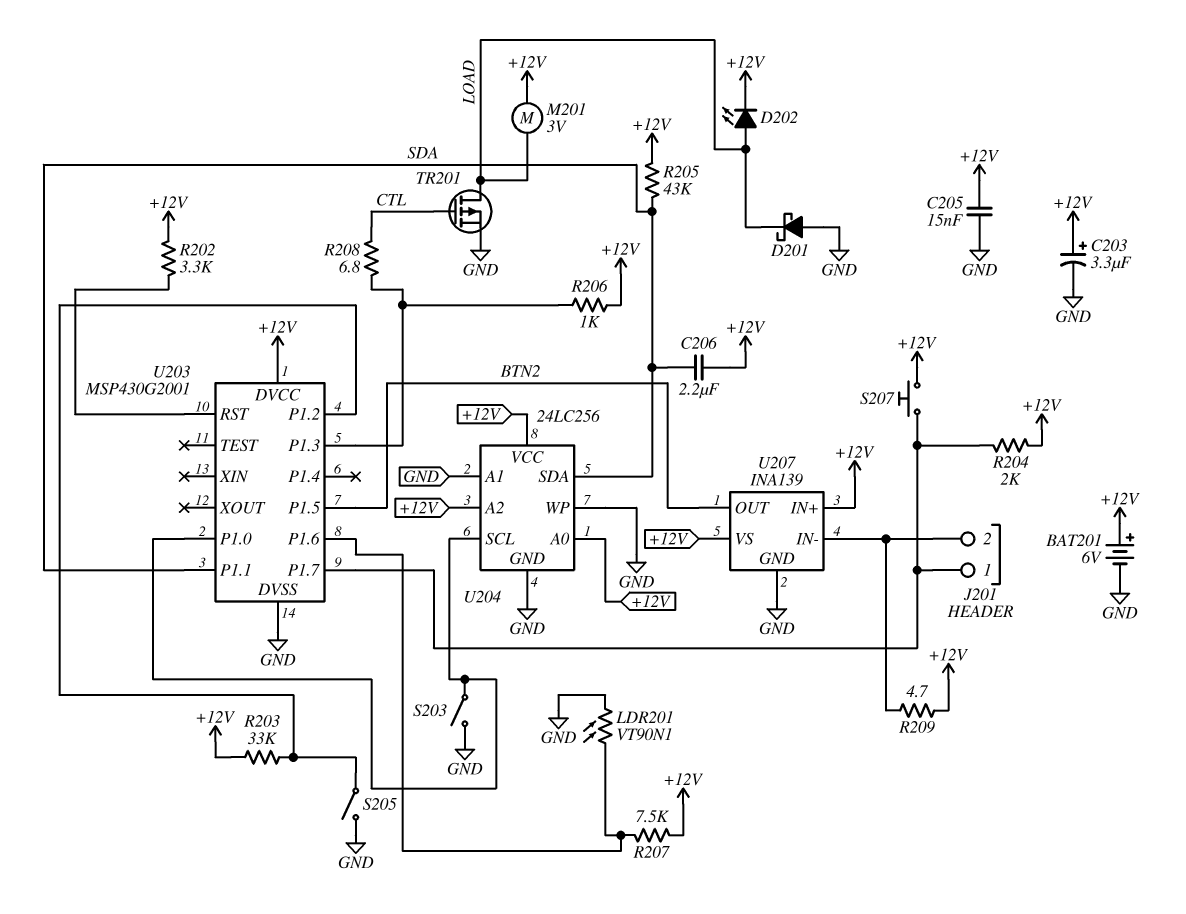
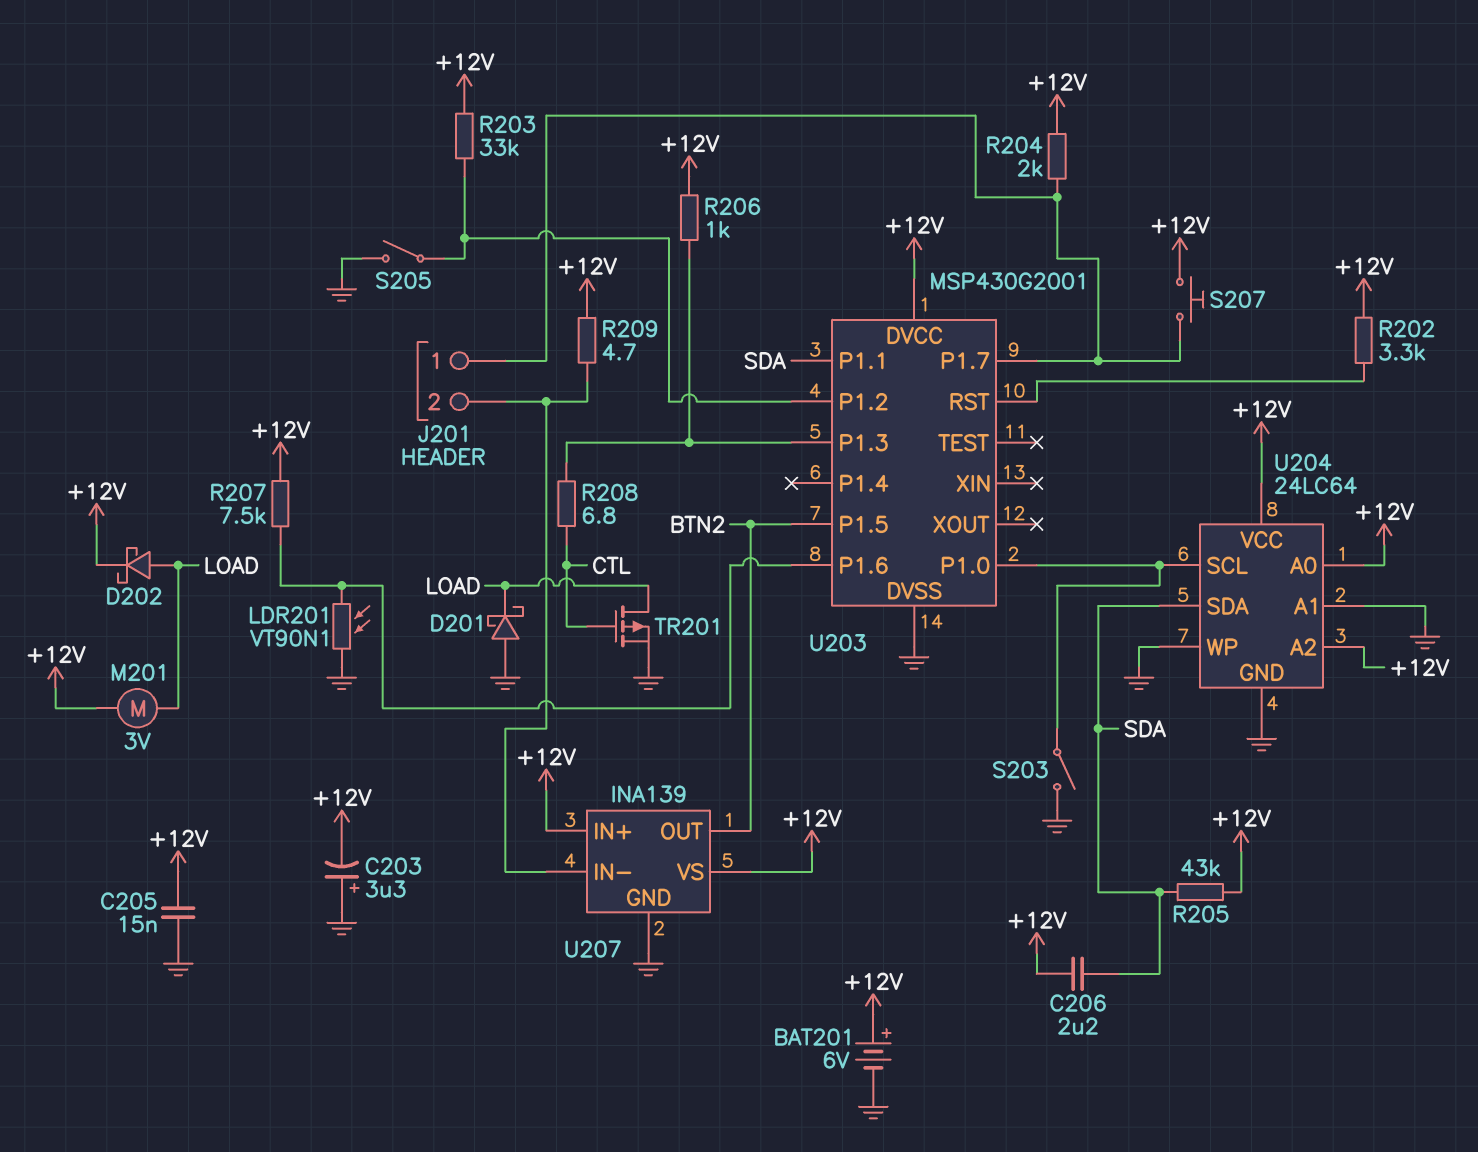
C203: 3.3uF (plus +12V, minus GND) -> 3.3uF (plus GND, minus +12V)
D202: LED (A LOAD, K +12V) -> schottky (A LOAD, K +12V)
U204: 24LC256 -> 24LC64

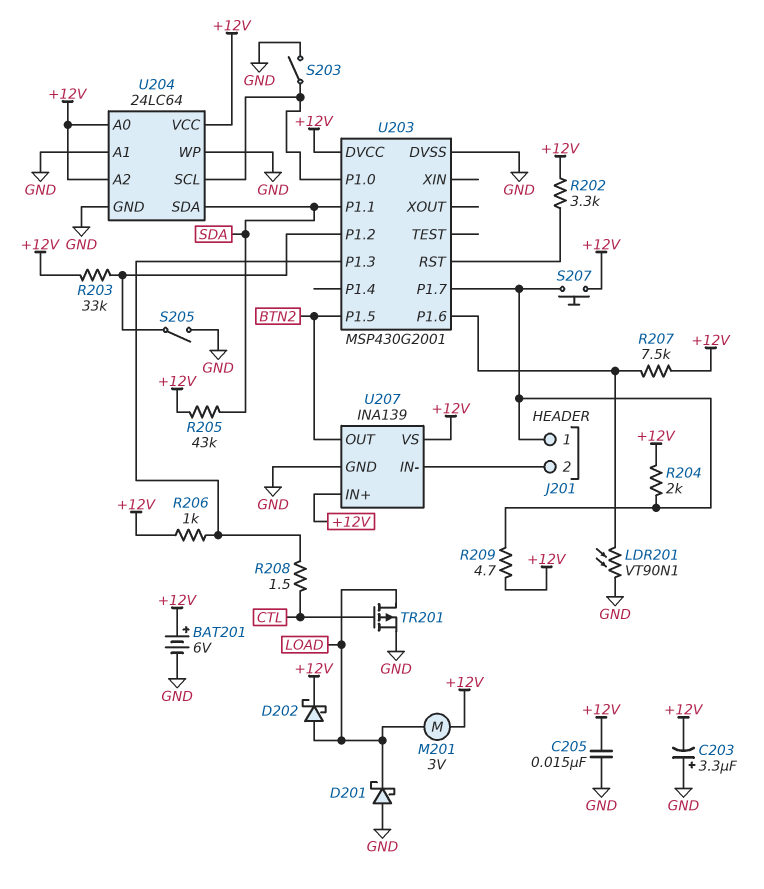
C206: 2.2uF (+12V, SDA) -> none
R208: 6.8 (CTL, U203/P1.3) -> 1.5 (CTL, U203/P1.3)
R209: 4.7 (+12V, J201/2) -> 4.7 (+12V, J201/1)

